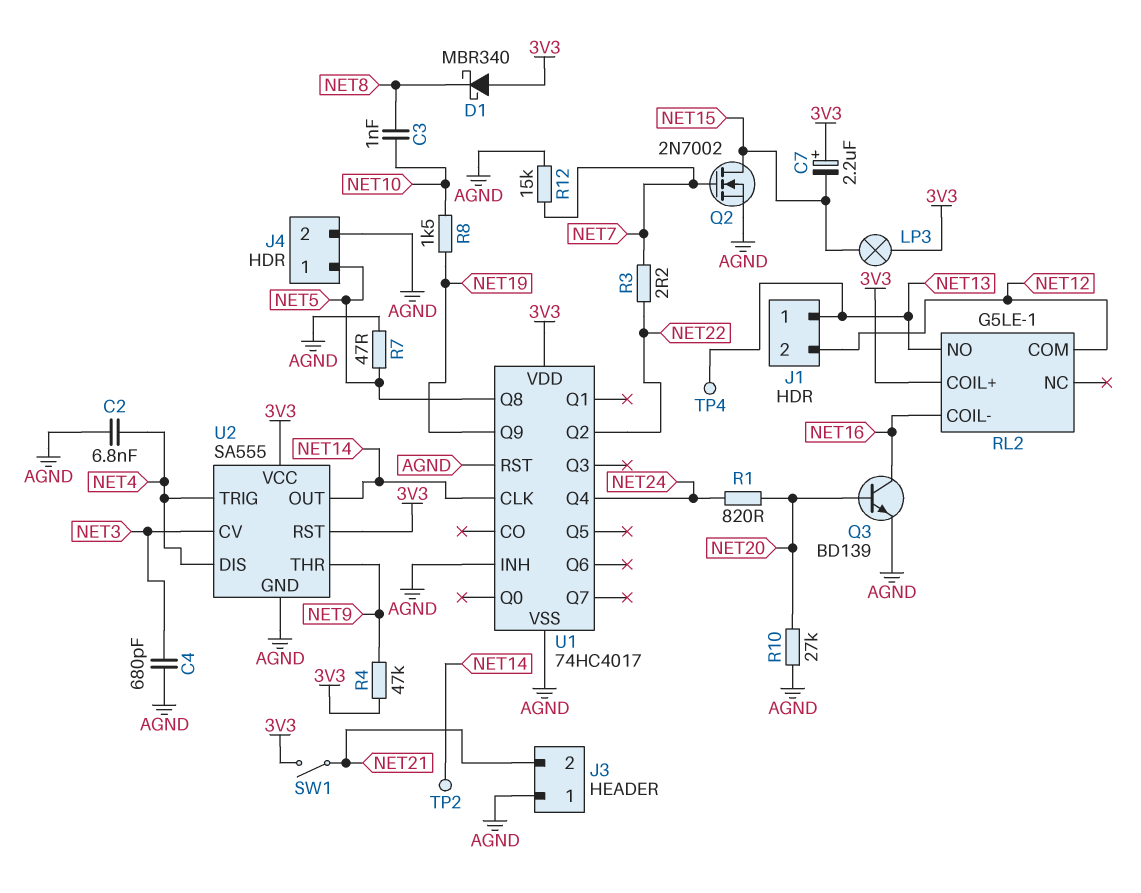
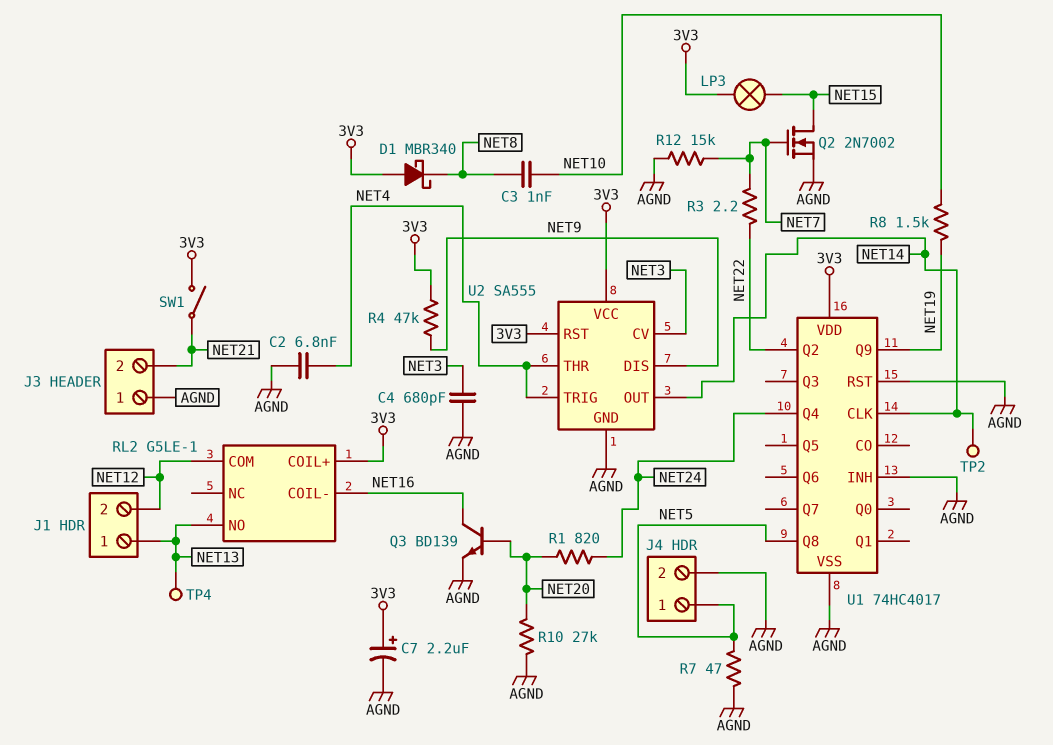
C7: 2.2uF (plus 3V3, minus NET15) -> 2.2uF (plus 3V3, minus AGND)
U2 pin DIS: NET4 -> NET9
U2 pin THR: NET9 -> NET4

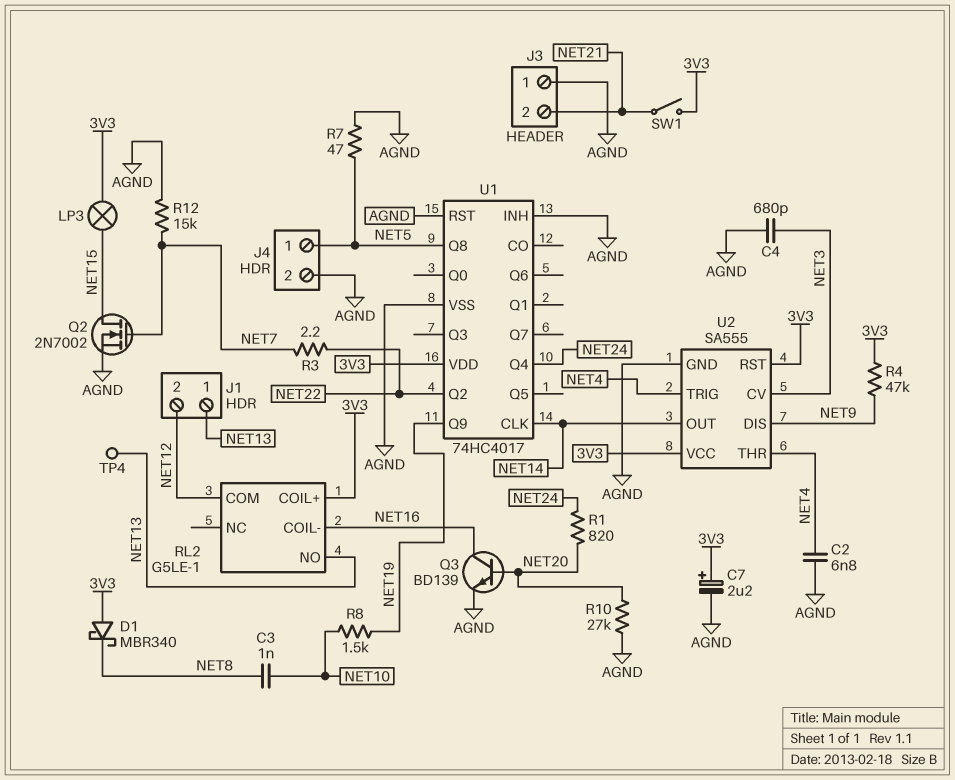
TP2: test point (NET14) -> none

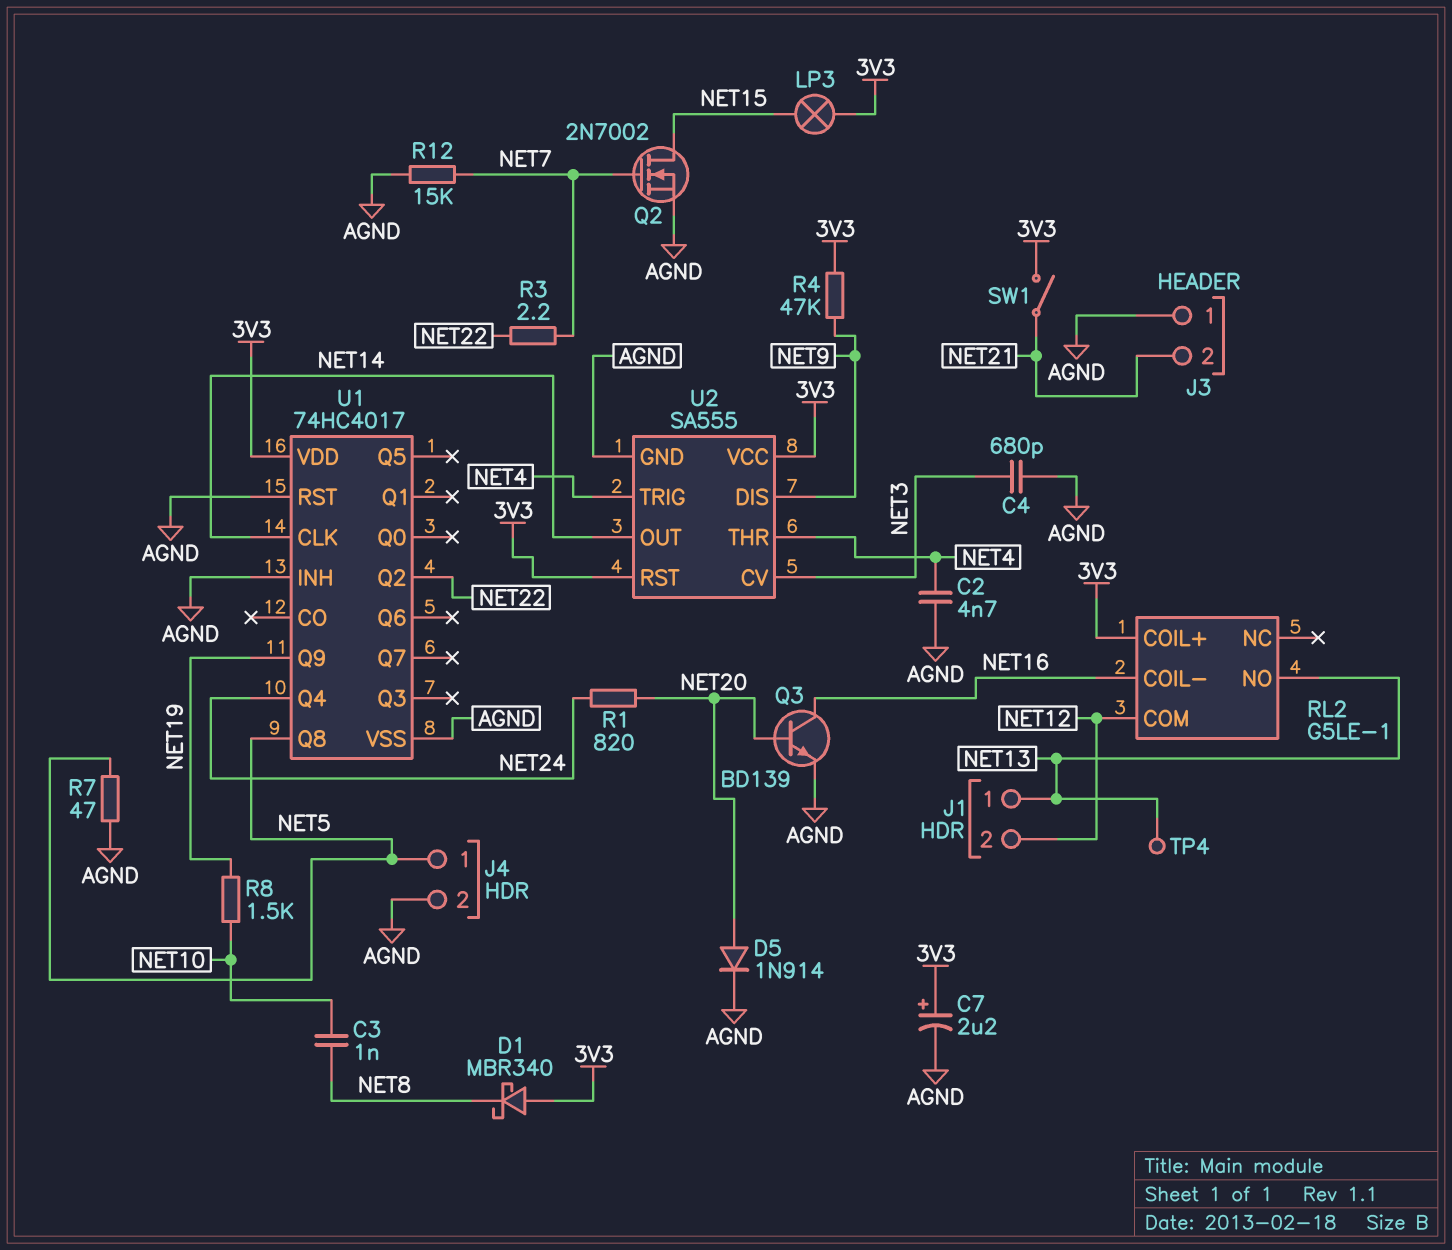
C2: 6.8nF (AGND, NET4) -> 4.7nF (AGND, NET4)
D5: none -> diode 1N914 (A NET20, K AGND)
R10: 27k (AGND, NET20) -> none

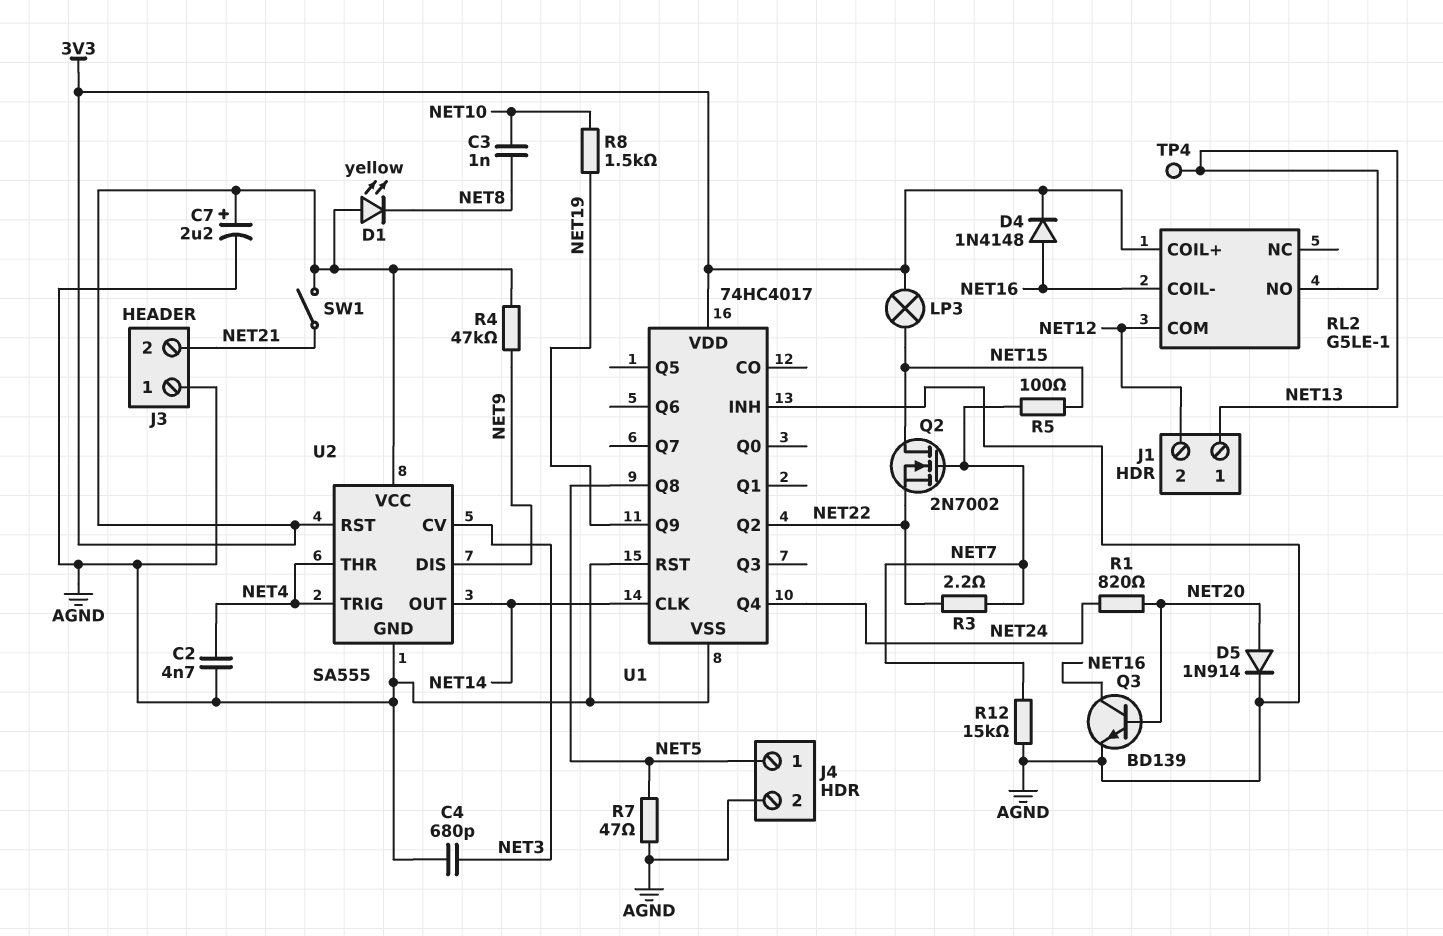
D1: schottky MBR340 (A 3V3, K NET8) -> LED yellow (A 3V3, K NET8)
D4: none -> diode 1N4148 (A NET16, K 3V3)
Q2: NMOS 2N7002 (G NET7, D NET15, S AGND) -> NMOS 2N7002 (G NET7, D NET15, S NET22)
R5: none -> 100 (NET7, NET15)

